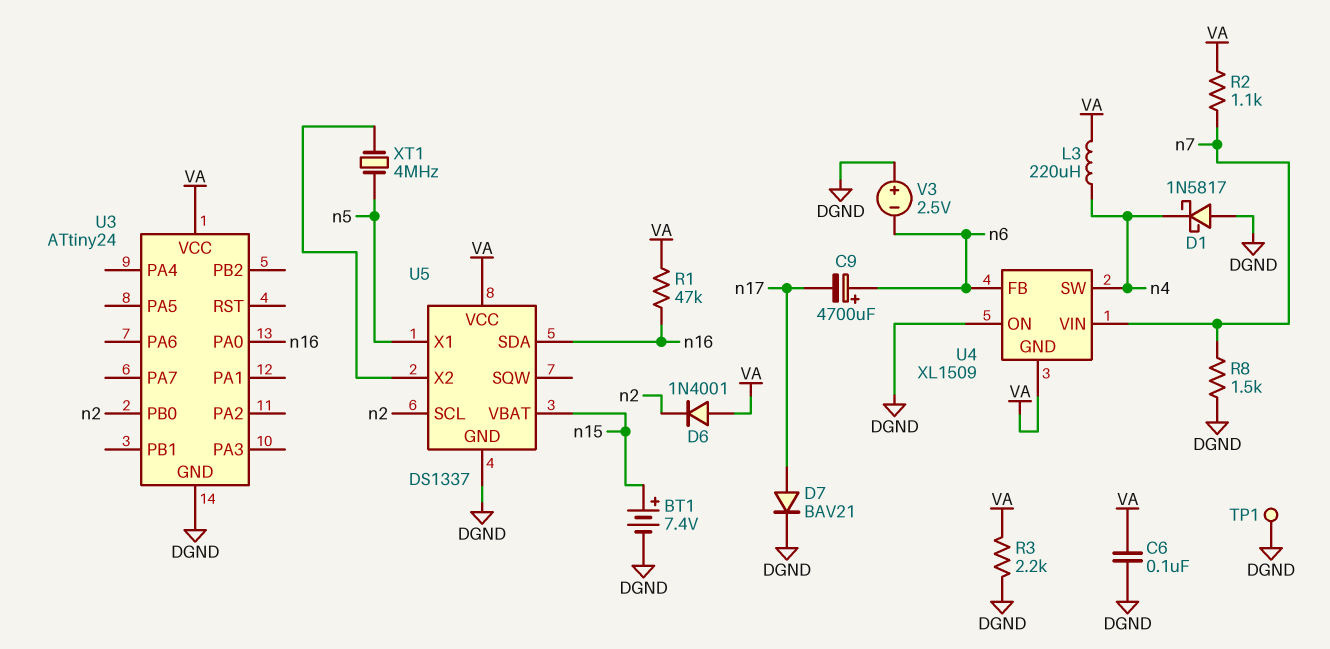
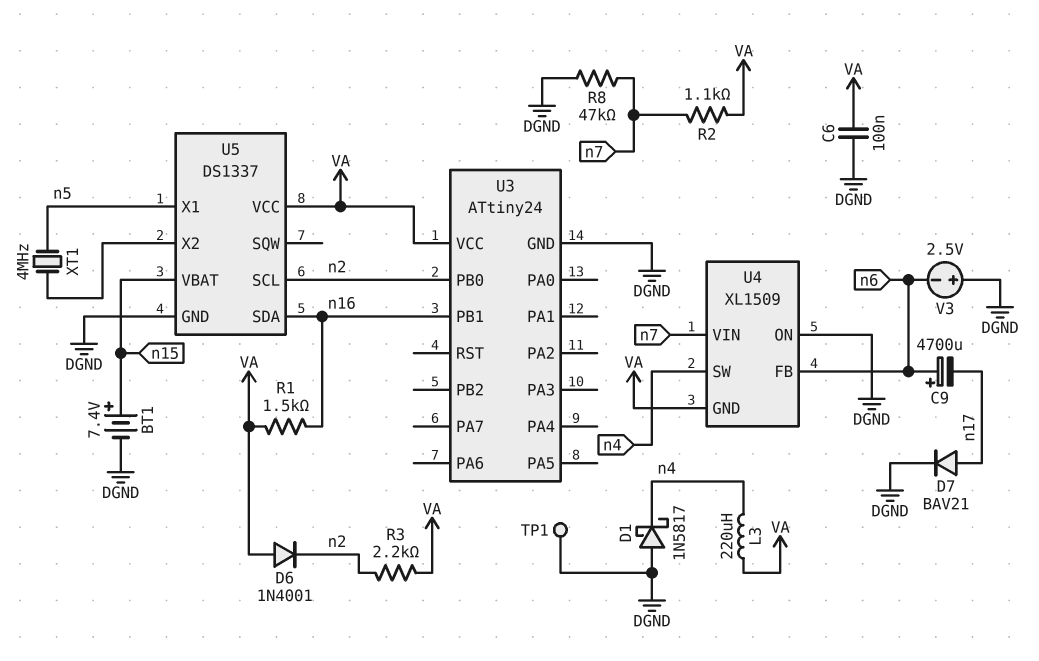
R1: 47k (VA, n16) -> 1.5k (VA, n16)
R3: 2.2k (DGND, VA) -> 2.2k (VA, n2)
R8: 1.5k (DGND, n7) -> 47k (DGND, n7)
U3 pin PA0: n16 -> none
U3 pin PB1: none -> n16

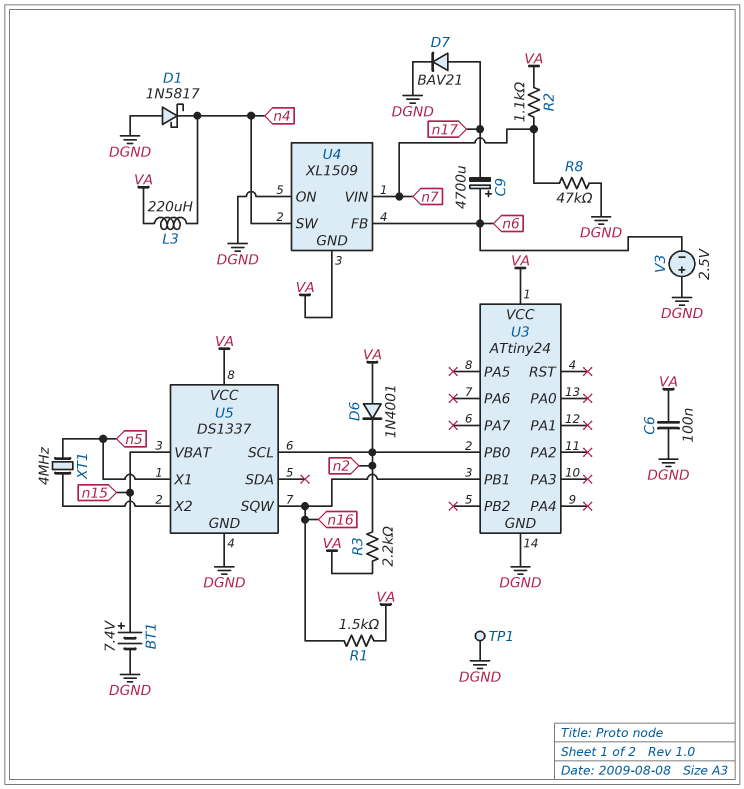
U5 pin SDA: n16 -> none
U5 pin SQW: none -> n16

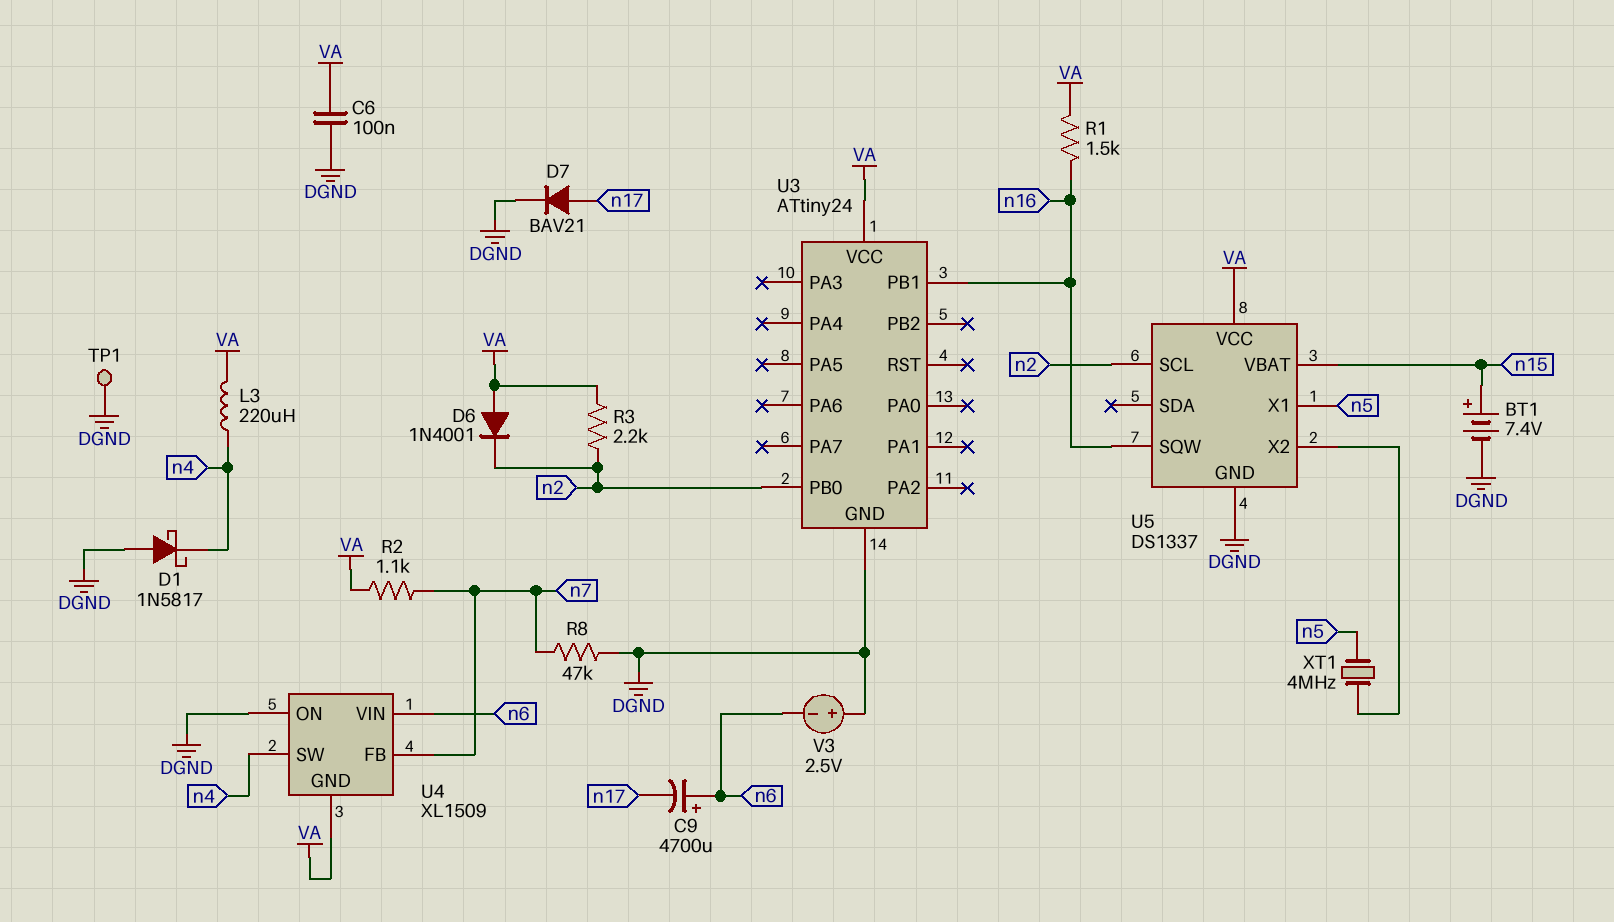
U4 pin FB: n6 -> n7
U4 pin VIN: n7 -> n6

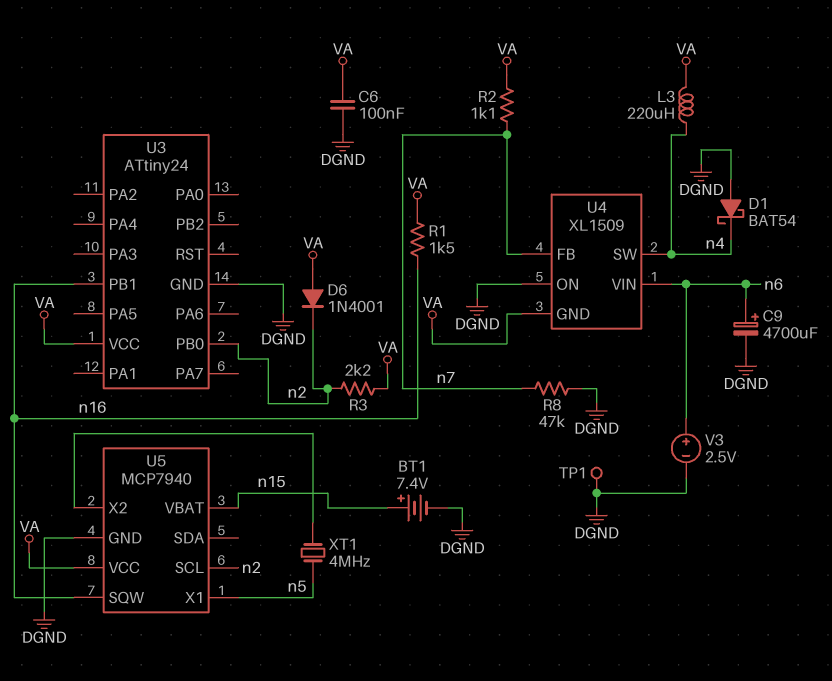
C9: 4700uF (plus n6, minus n17) -> 4700uF (plus n6, minus DGND)
D1: schottky 1N5817 (A DGND, K n4) -> schottky BAT54 (A DGND, K n4)
D7: diode BAV21 (A n17, K DGND) -> none
U5: DS1337 -> MCP7940
V3: 2.5V (plus DGND, minus n6) -> 2.5V (plus n6, minus DGND)

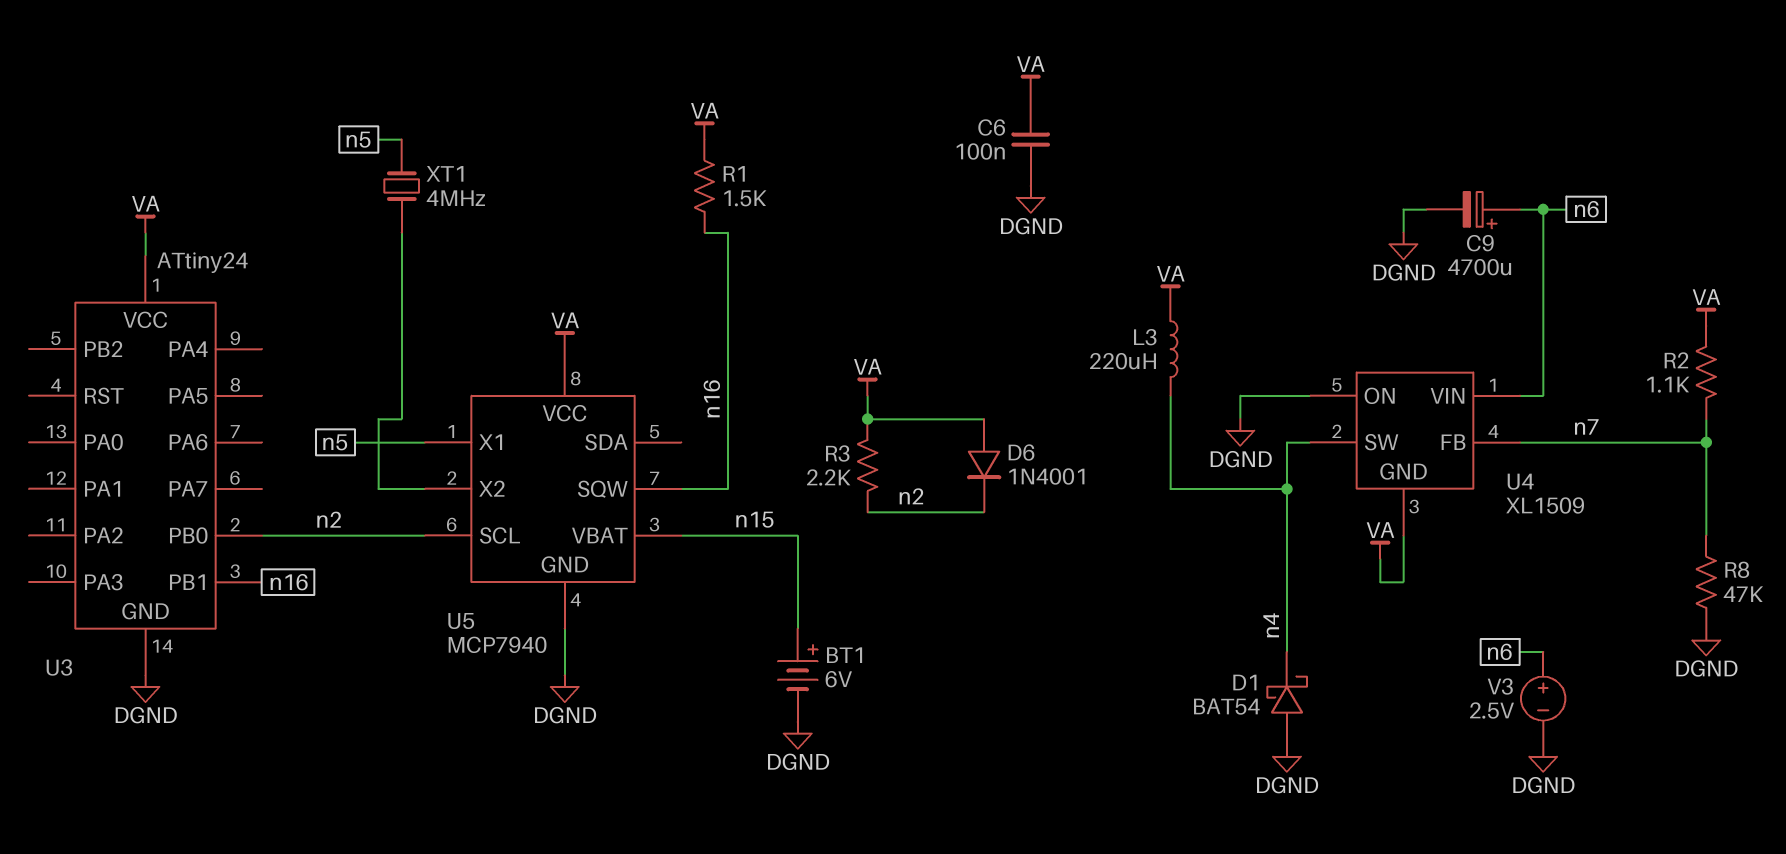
BT1: 7.4V (plus n15, minus DGND) -> 6V (plus n15, minus DGND)
TP1: test point (DGND) -> none

